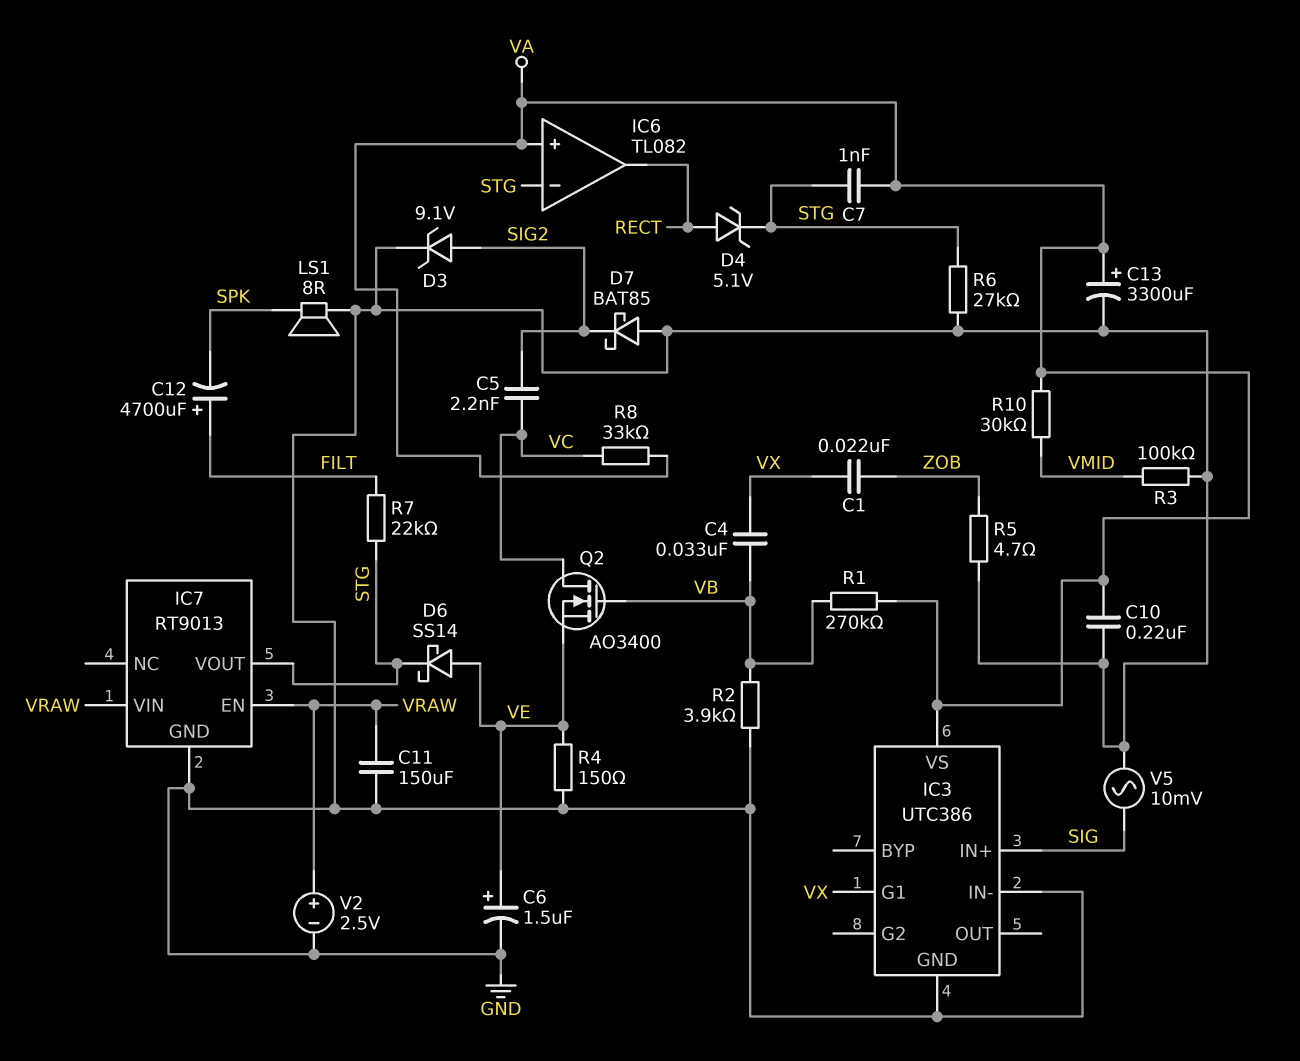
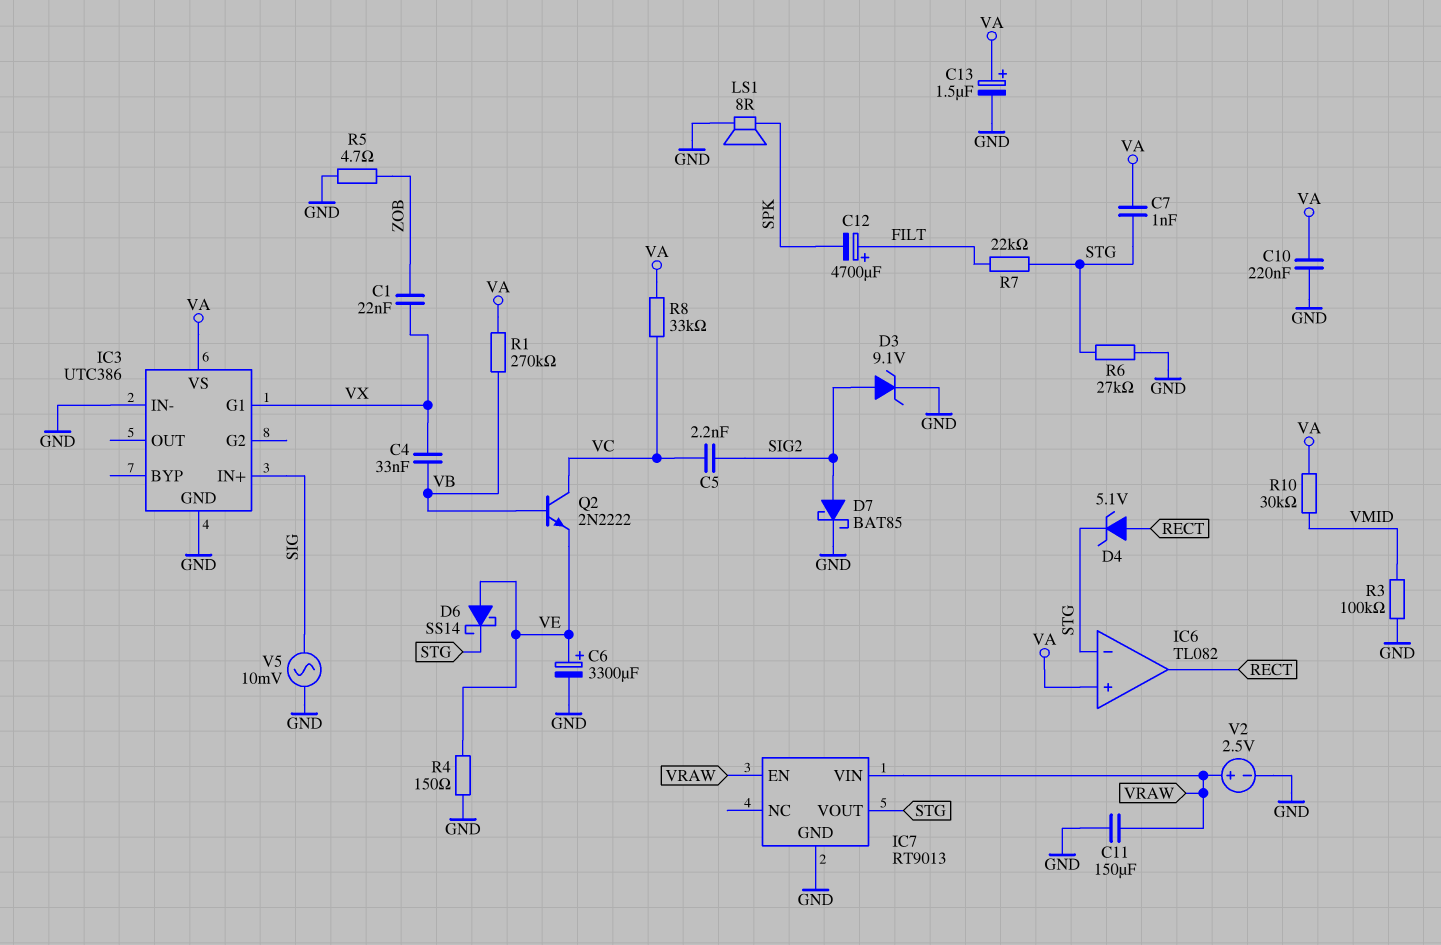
C6: 1.5uF (plus VE, minus GND) -> 3300uF (plus VE, minus GND)
C13: 3300uF (plus VA, minus GND) -> 1.5uF (plus VA, minus GND)
D7: schottky BAT85 (A GND, K SIG2) -> schottky BAT85 (A SIG2, K GND)
Q2: NMOS AO3400 (G VB, D VC, S VE) -> NPN 2N2222 (B VB, C VC, E VE)
R2: 3.9k (GND, VB) -> none

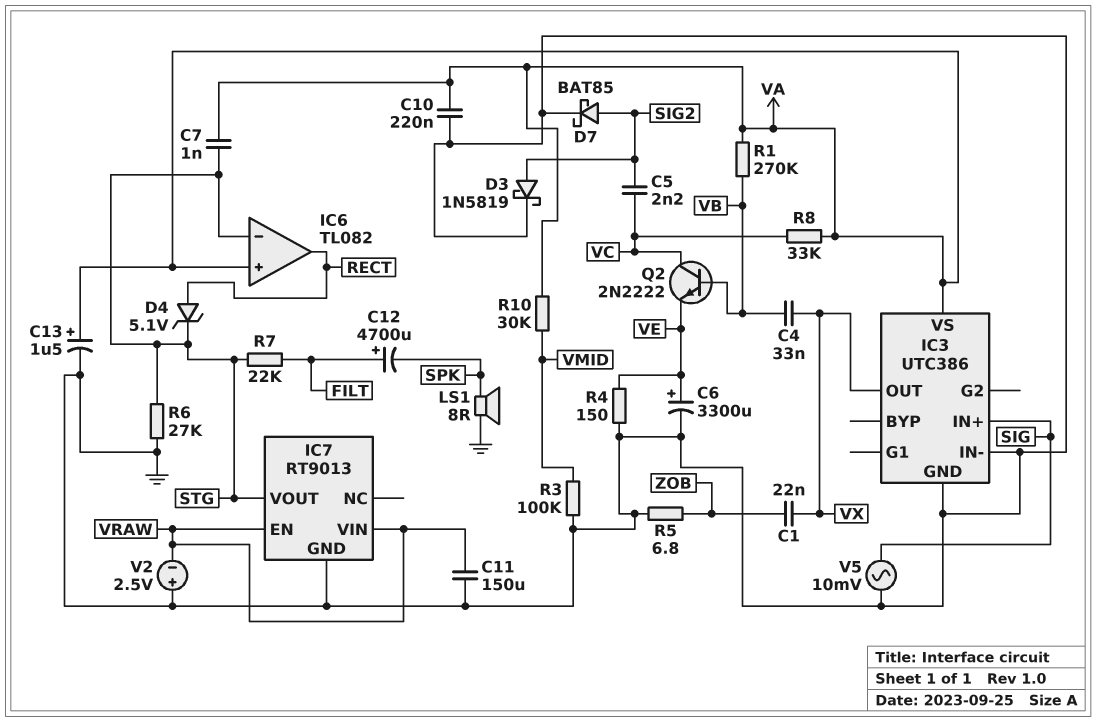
D3: zener 9.1V (A SIG2, K GND) -> schottky 1N5819 (A SIG2, K GND)
D6: schottky SS14 (A VE, K STG) -> none
IC3 pin G1: VX -> none
IC3 pin OUT: none -> VX
R5: 4.7 (GND, ZOB) -> 6.8 (GND, ZOB)
V2: 2.5V (plus VRAW, minus GND) -> 2.5V (plus GND, minus VRAW)

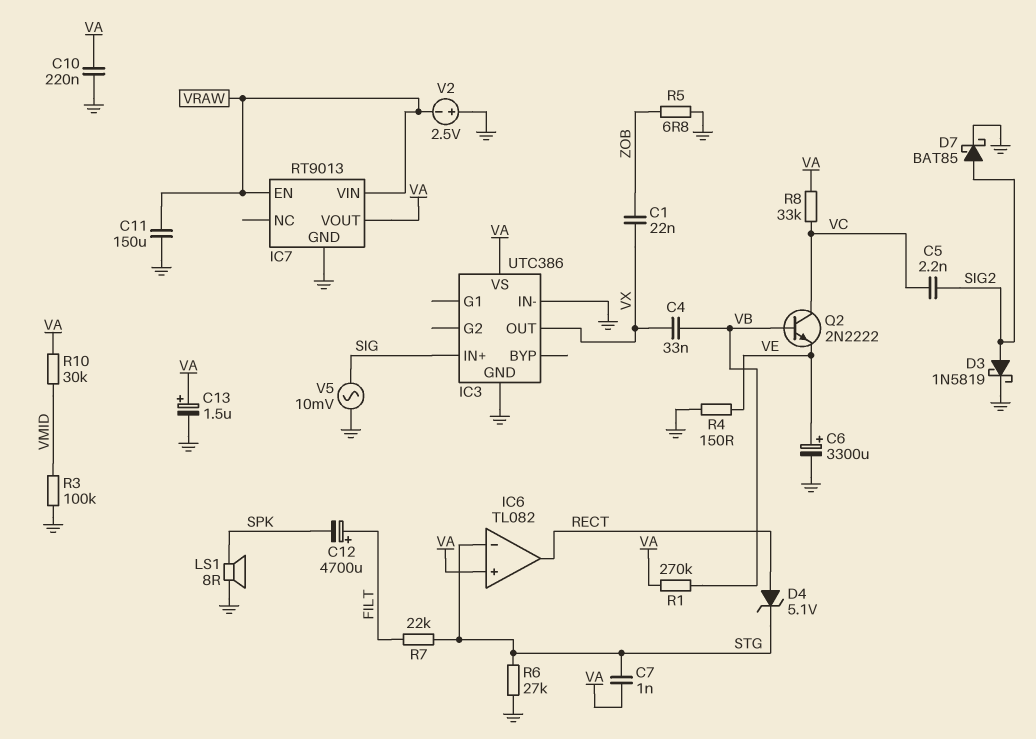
IC7 pin VOUT: STG -> VA

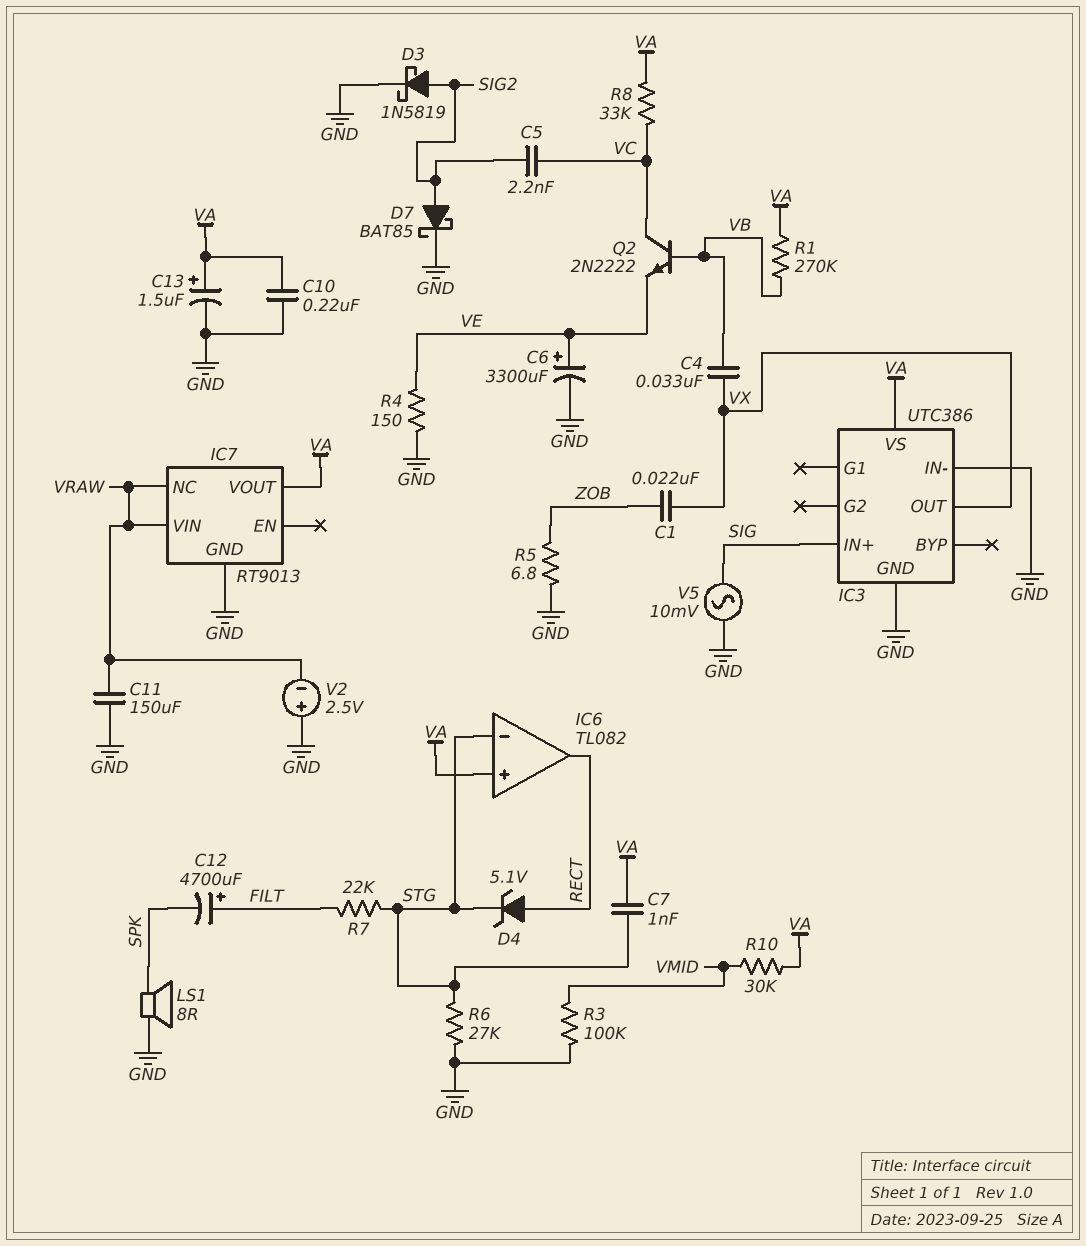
IC7 pin EN: VRAW -> none
IC7 pin NC: none -> VRAW

